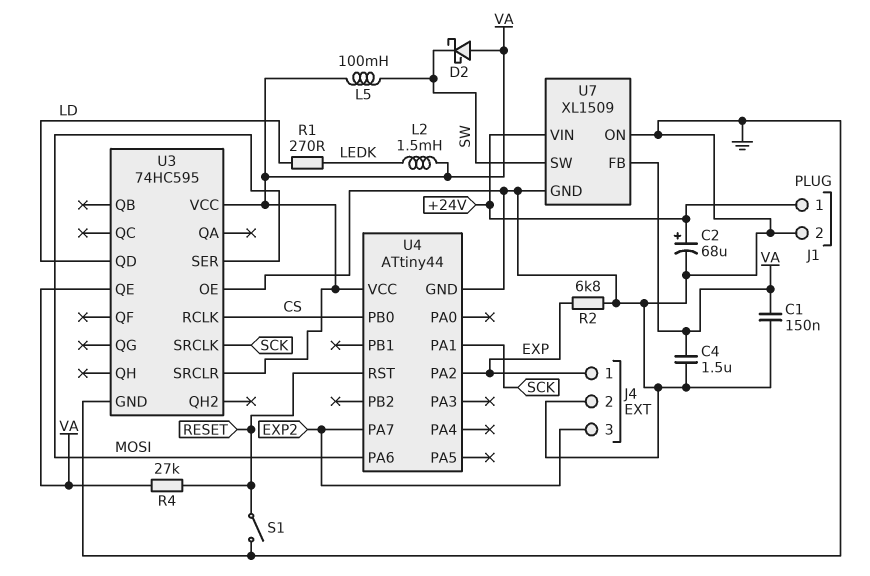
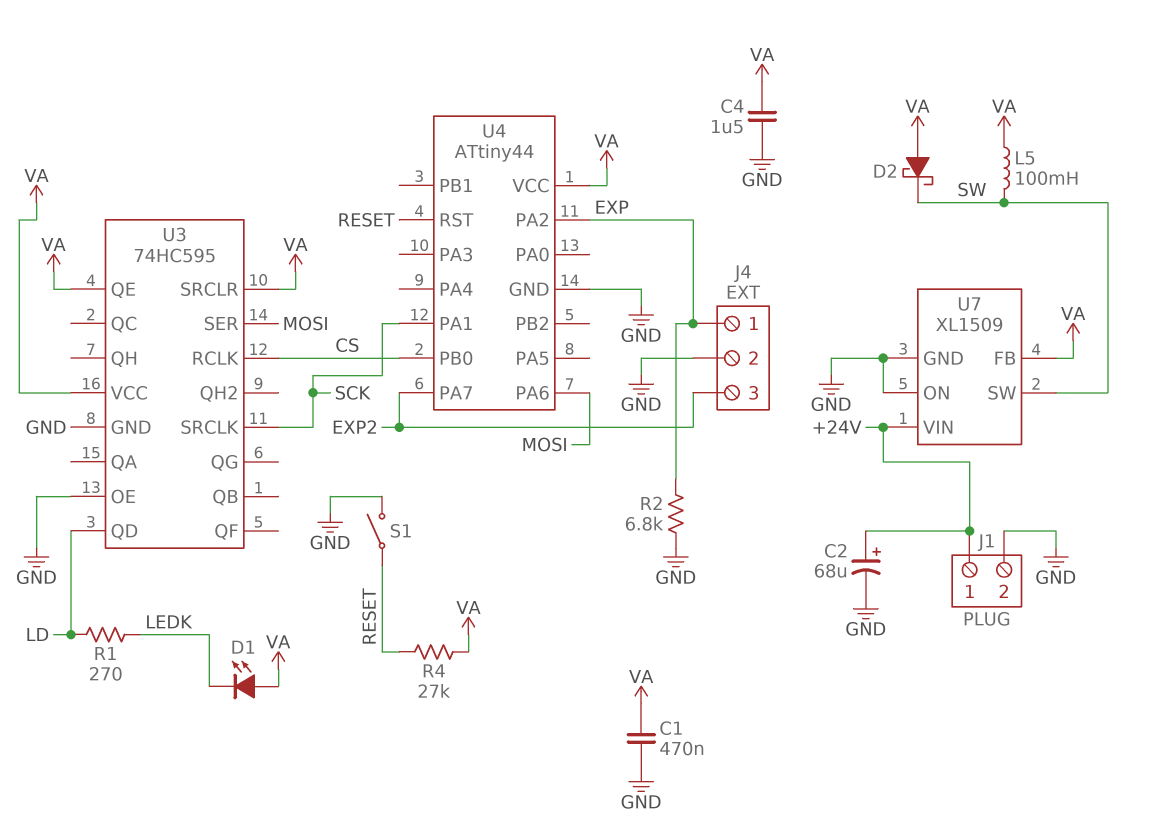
C1: 150nF (GND, VA) -> 470nF (GND, VA)
D1: none -> LED (A VA, K LEDK)
L2: 1.5mH (LEDK, VA) -> none

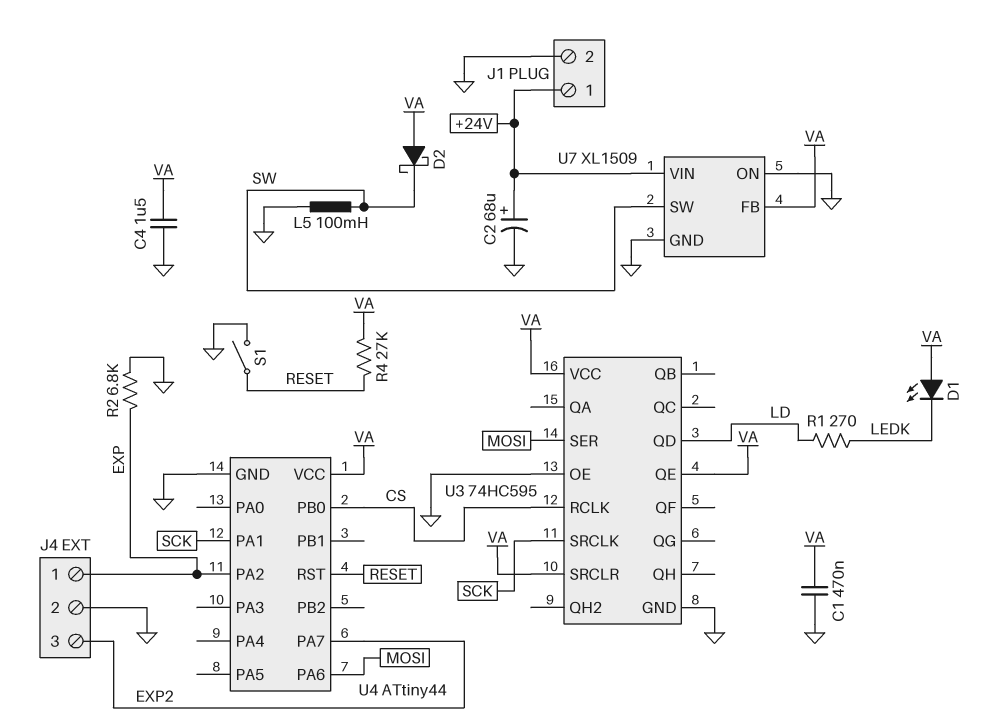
L5: 100mH (SW, VA) -> 100mH (GND, SW)

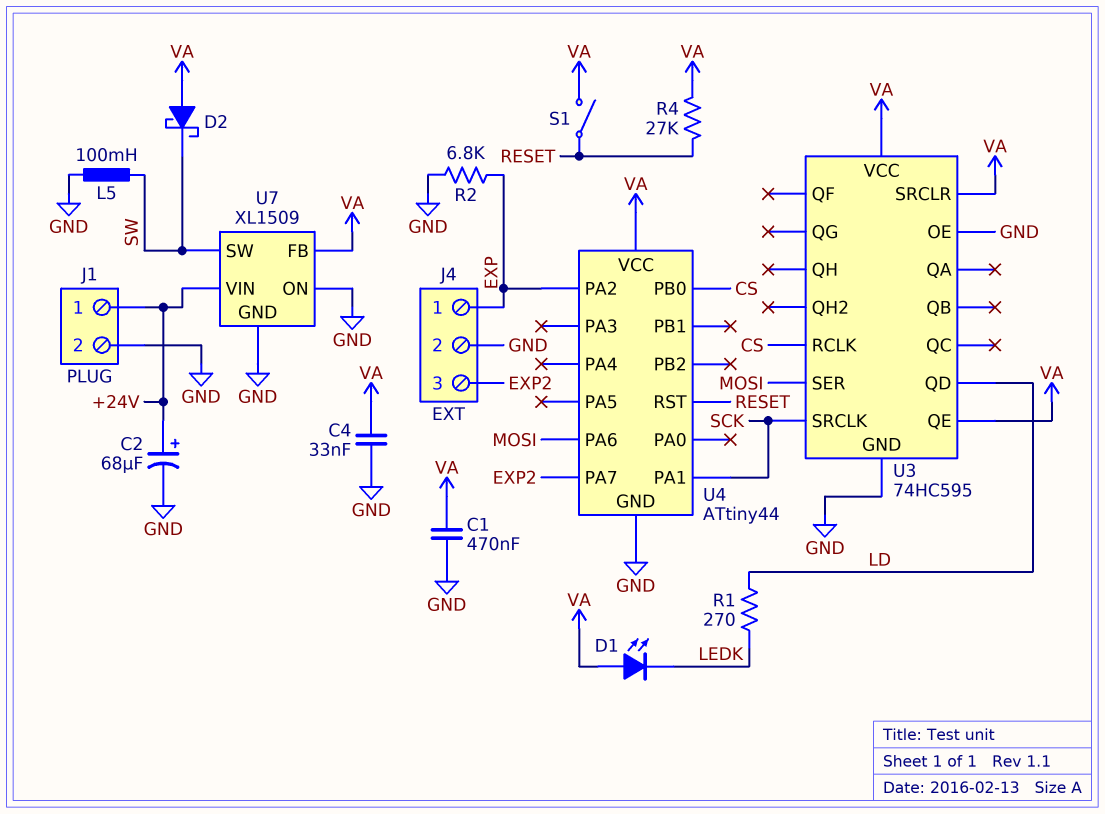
C4: 1.5uF (GND, VA) -> 33nF (GND, VA)
S1: switch (GND, RESET) -> switch (RESET, VA)

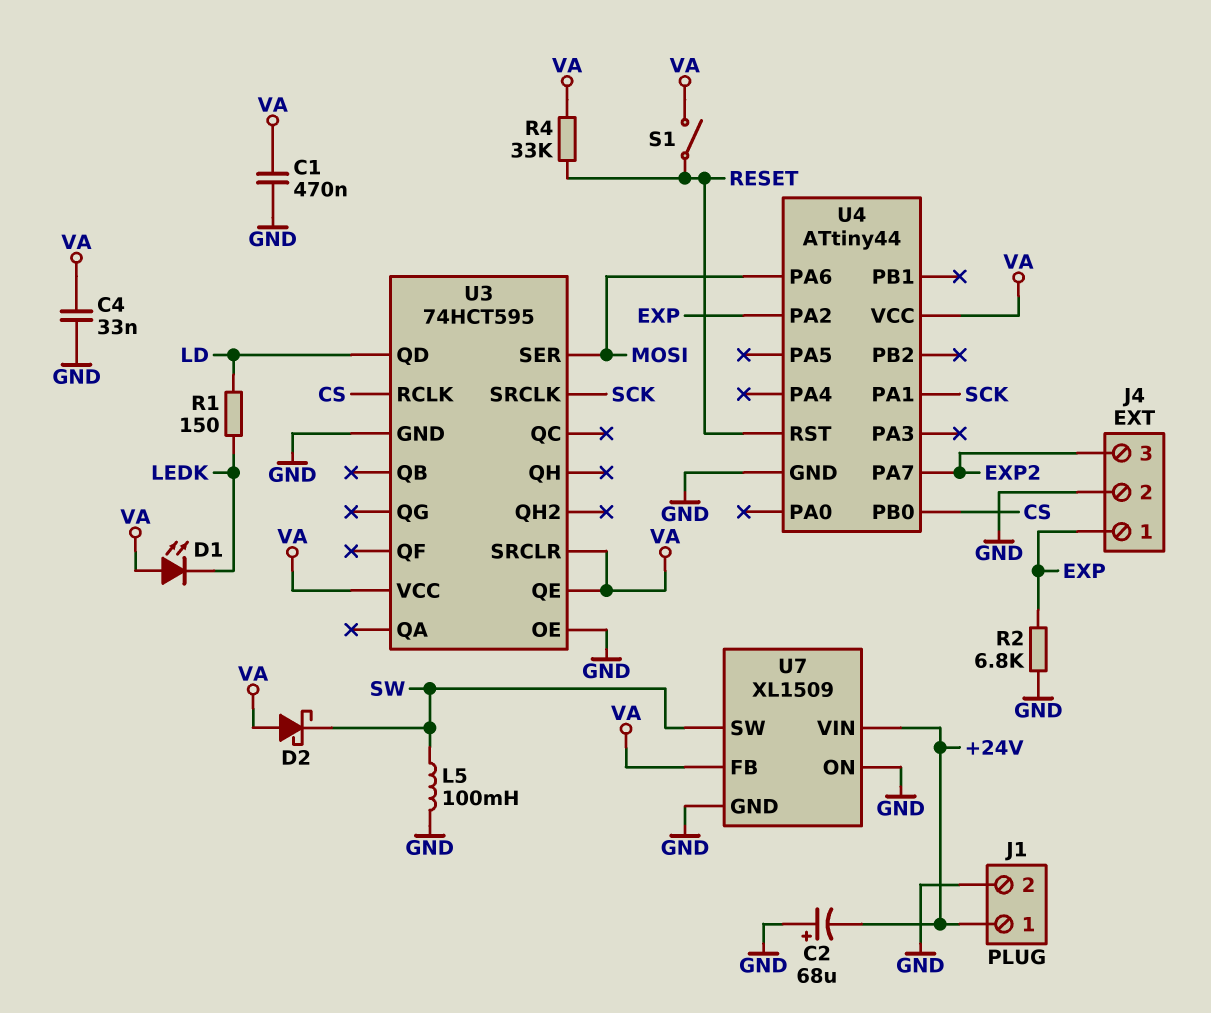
C2: 68uF (plus +24V, minus GND) -> 68uF (plus GND, minus +24V)
R1: 270 (LD, LEDK) -> 150 (LD, LEDK)
R4: 27k (RESET, VA) -> 33k (RESET, VA)
U3: 74HC595 -> 74HCT595

